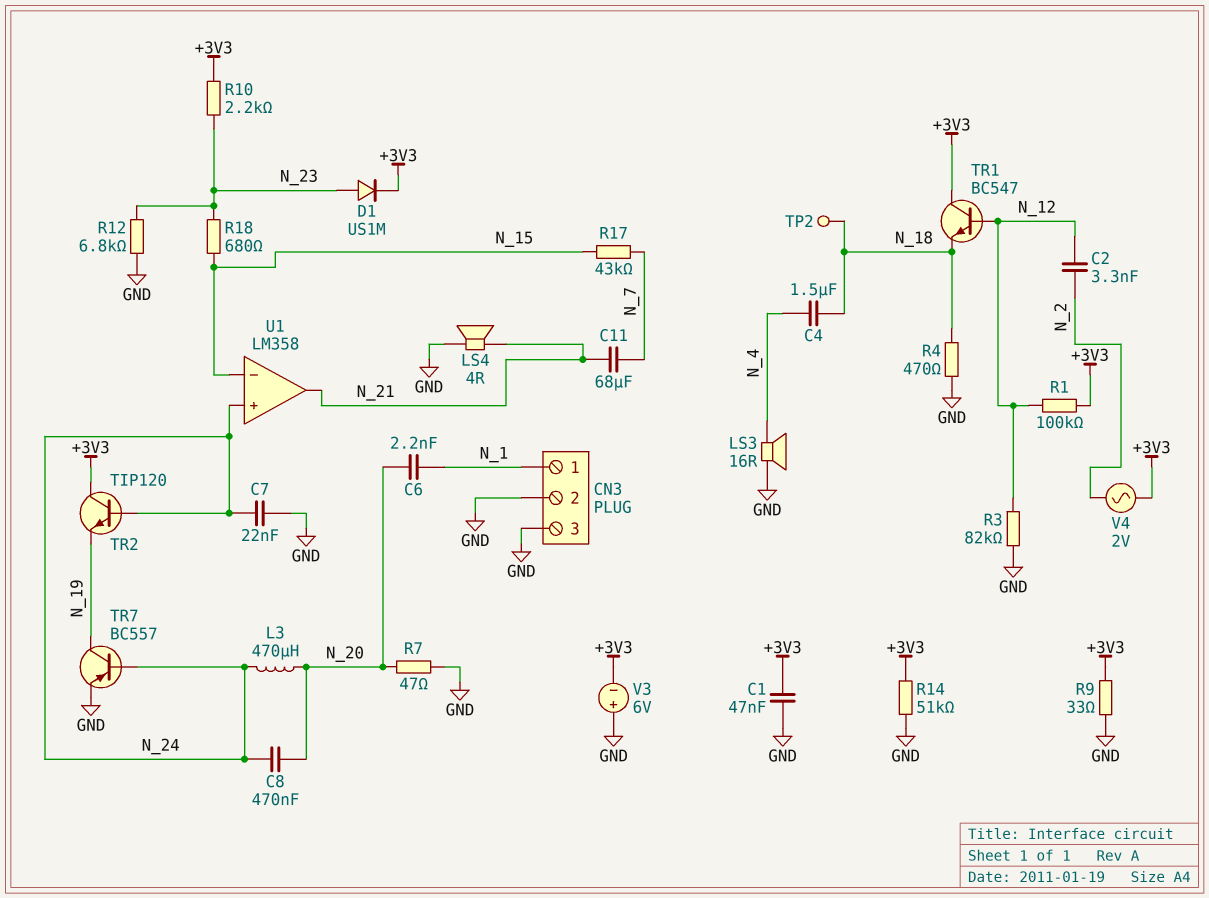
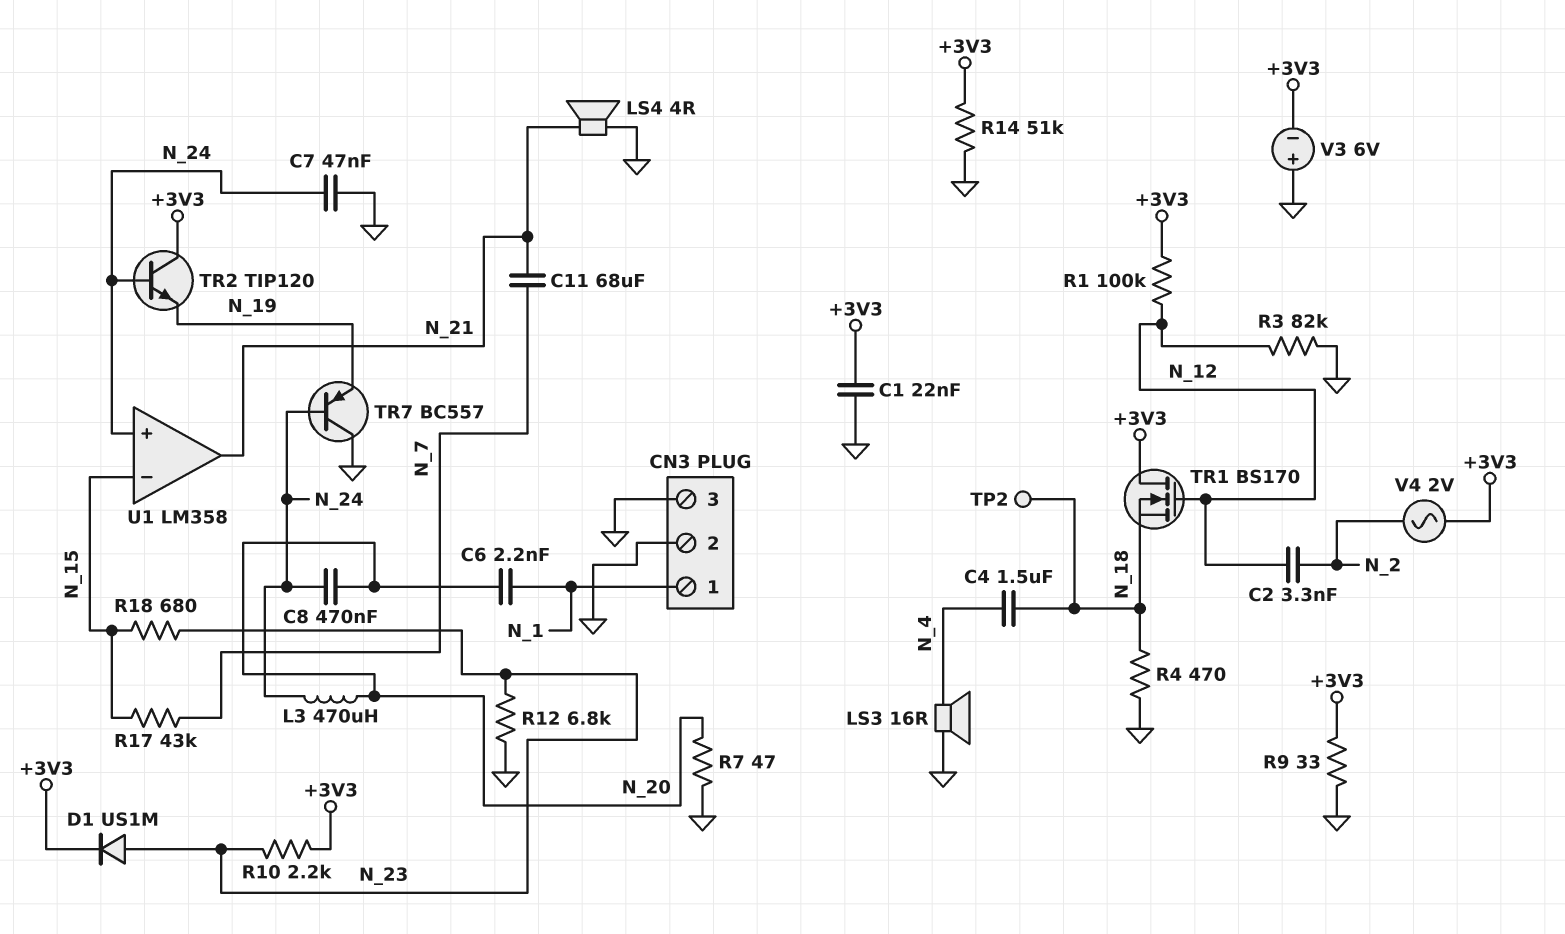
C1: 47nF (+3V3, GND) -> 22nF (+3V3, GND)
C7: 22nF (GND, N_24) -> 47nF (GND, N_24)
TR1: NPN BC547 (B N_12, C +3V3, E N_18) -> NMOS BS170 (G N_12, D +3V3, S N_18)
TR7: PNP BC557 (B N_24, C N_19, E GND) -> PNP BC557 (B N_24, C GND, E N_19)

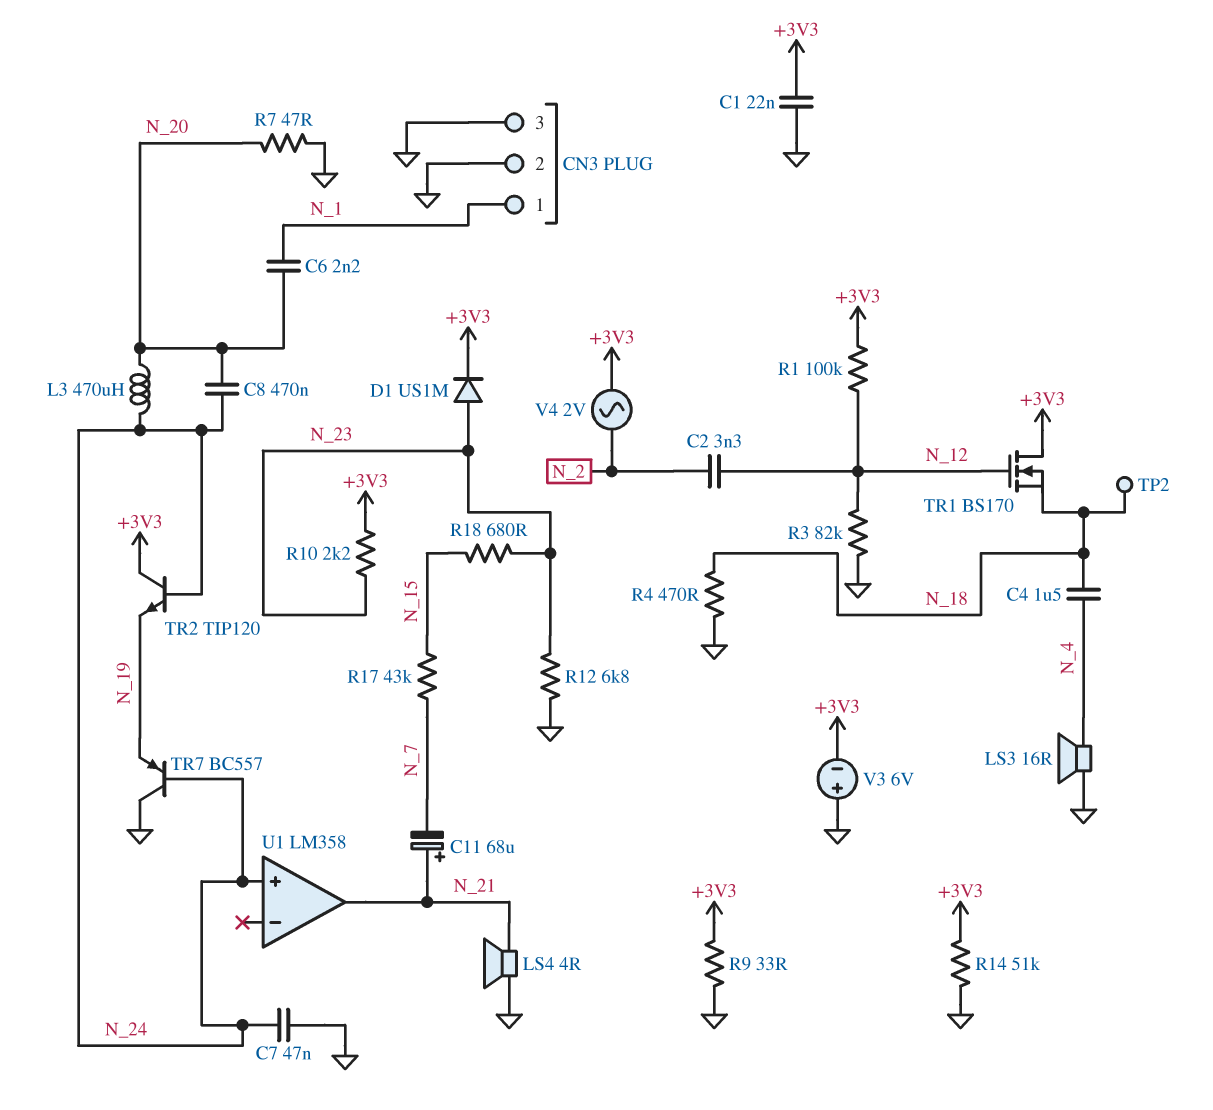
C11: 68uF (N_7, N_21) -> 68uF (plus N_21, minus N_7)
U1 pin in-: N_15 -> none

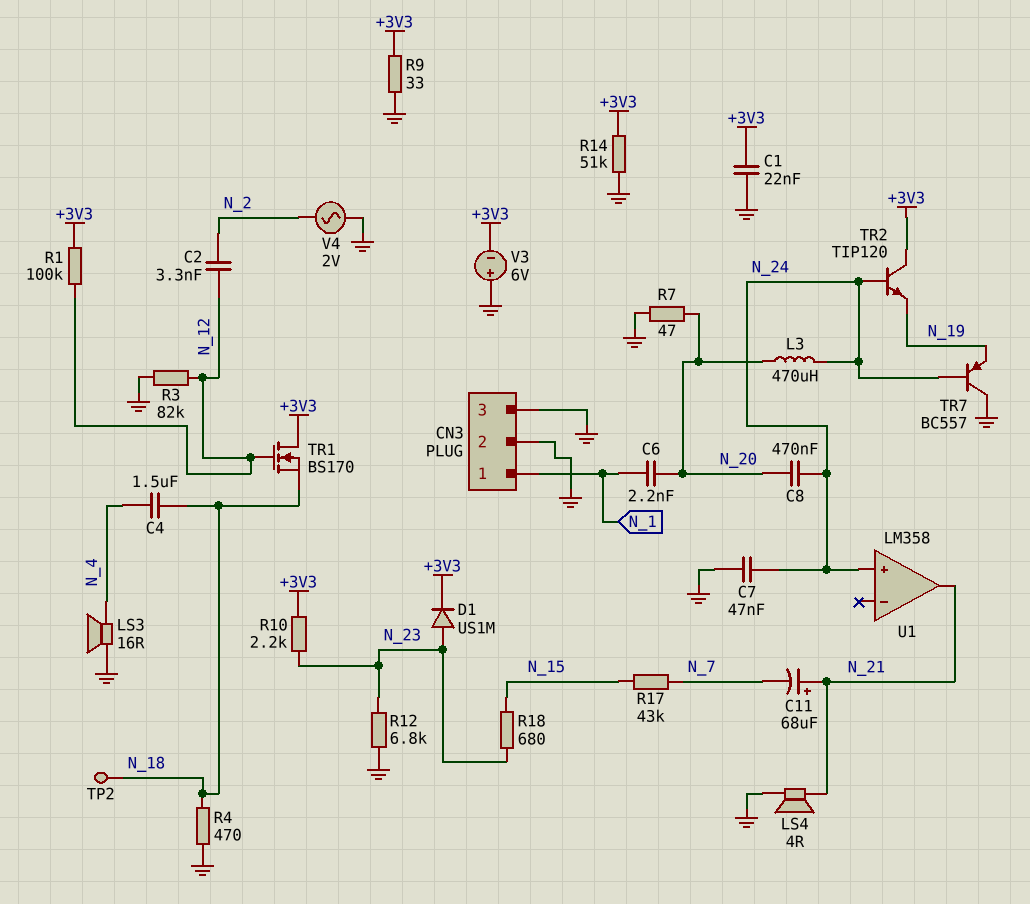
V4: AC 2V (+3V3, N_2) -> AC 2V (GND, N_2)

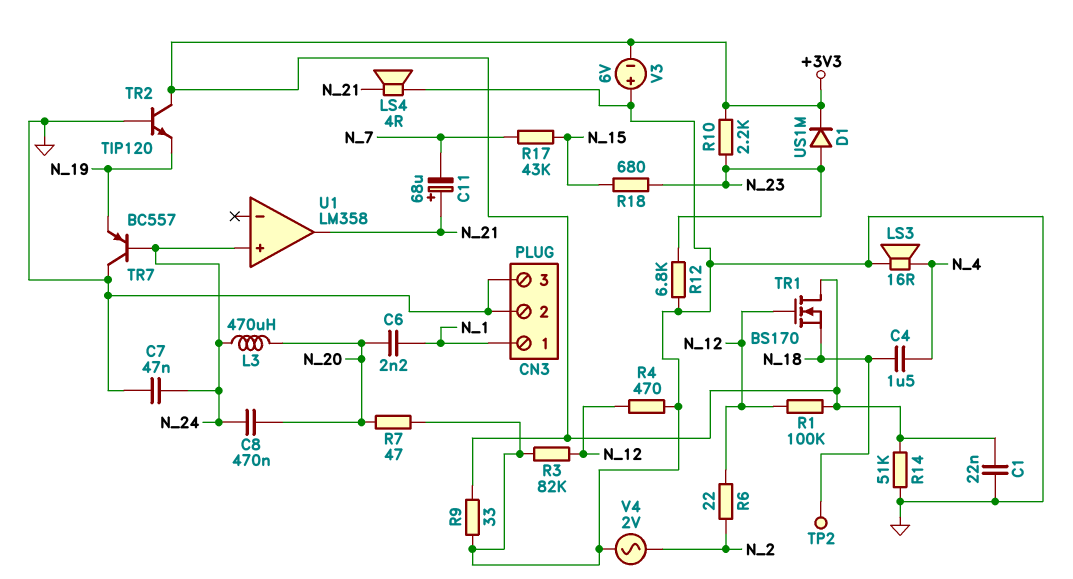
C2: 3.3nF (N_2, N_12) -> none
R4: 470 (GND, N_18) -> 470 (GND, N_12)
R6: none -> 22 (N_2, N_12)
TR2: NPN TIP120 (B N_24, C +3V3, E N_19) -> NPN TIP120 (B GND, C +3V3, E N_19)

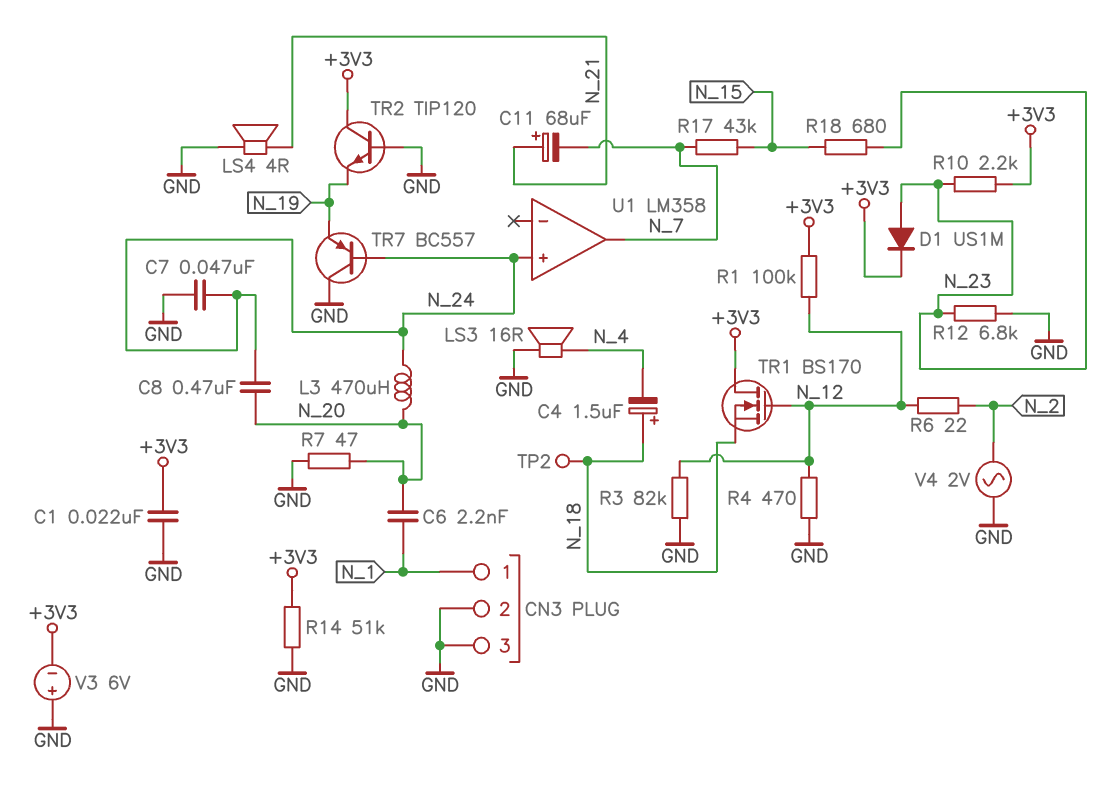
C4: 1.5uF (N_4, N_18) -> 1.5uF (plus N_18, minus N_4)
R9: 33 (+3V3, GND) -> none
U1 pin out: N_21 -> N_7

